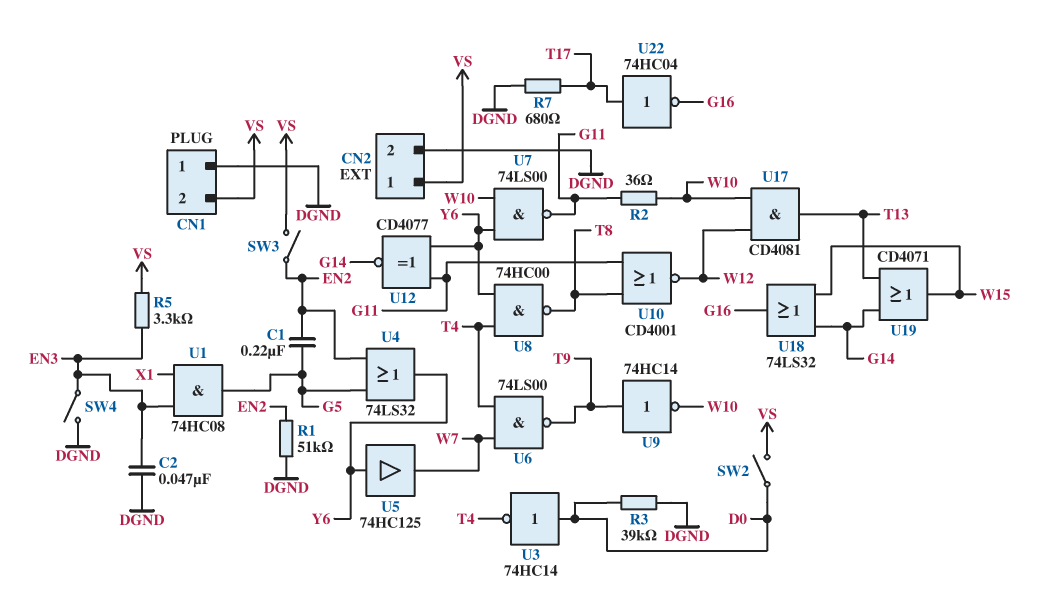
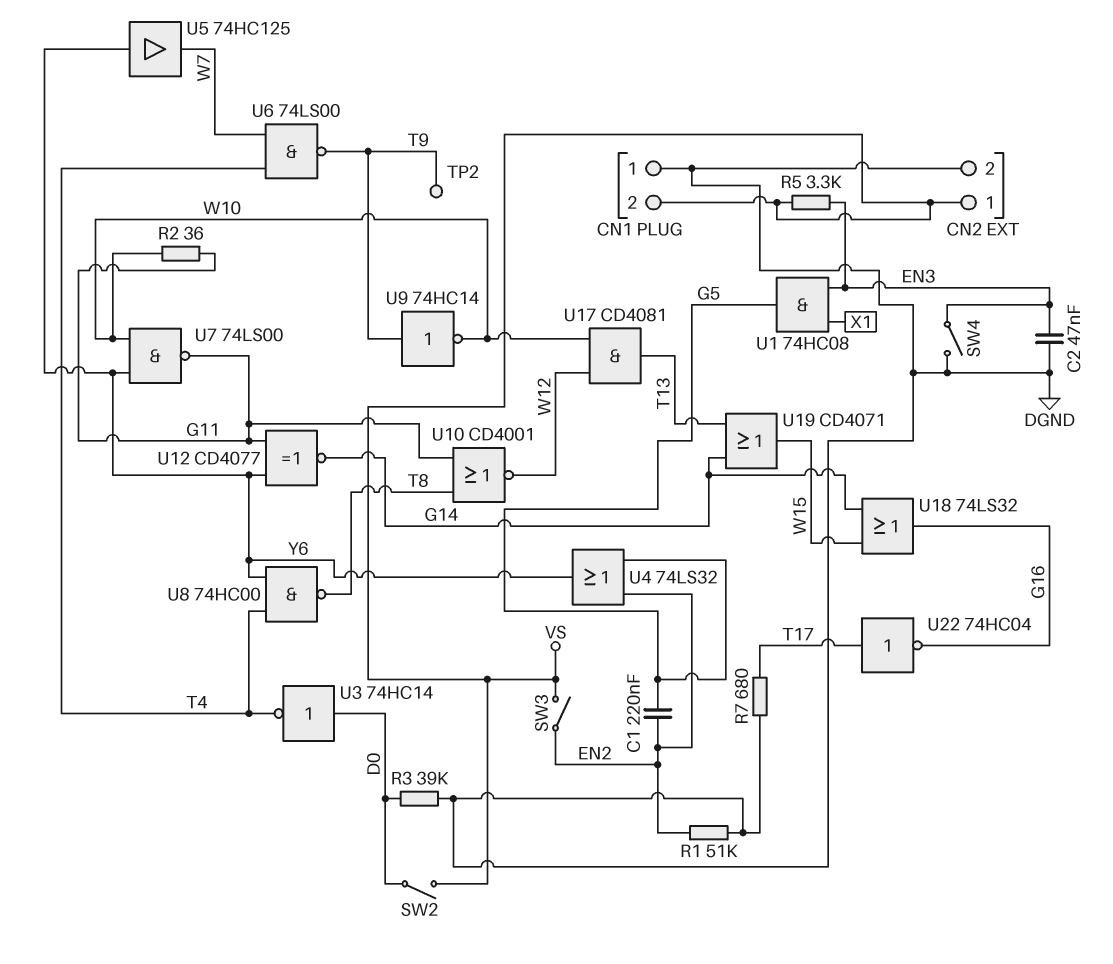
TP2: none -> test point (T9)

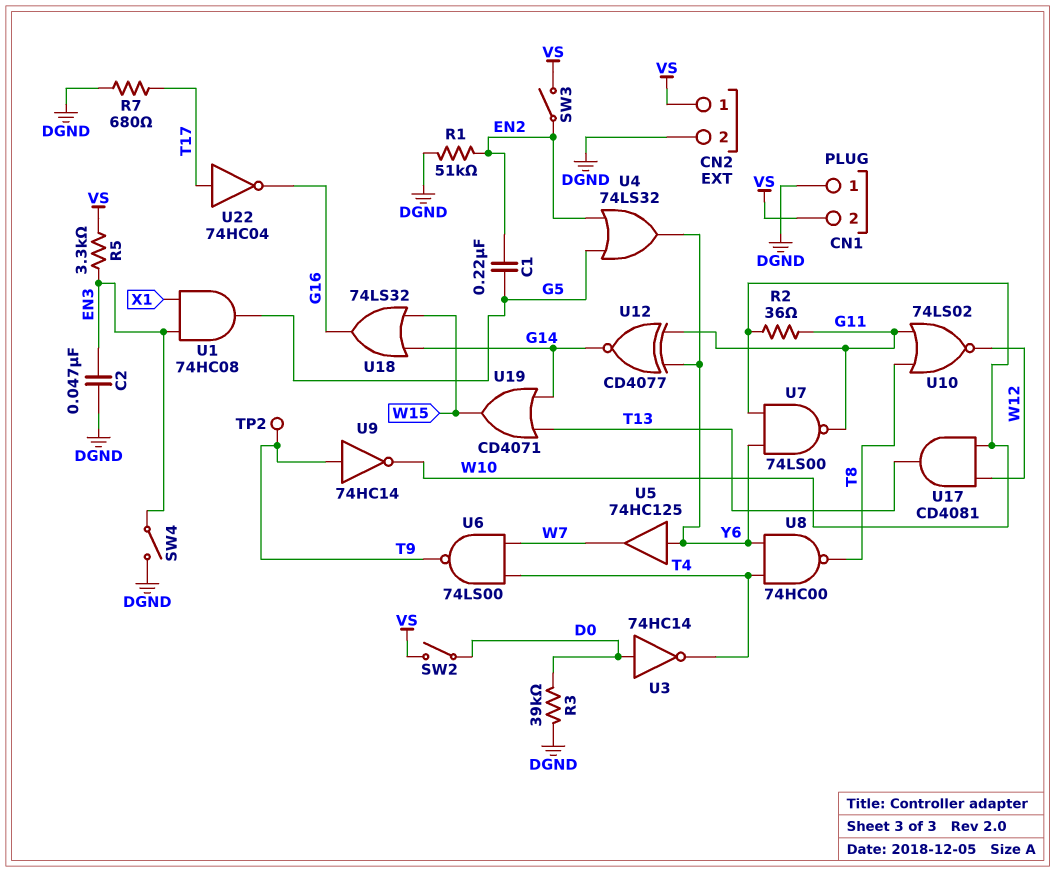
U10: NOR CD4001 (in G11, in T8, out W12) -> NOR 74LS02 (in G11, in T8, out W12)

